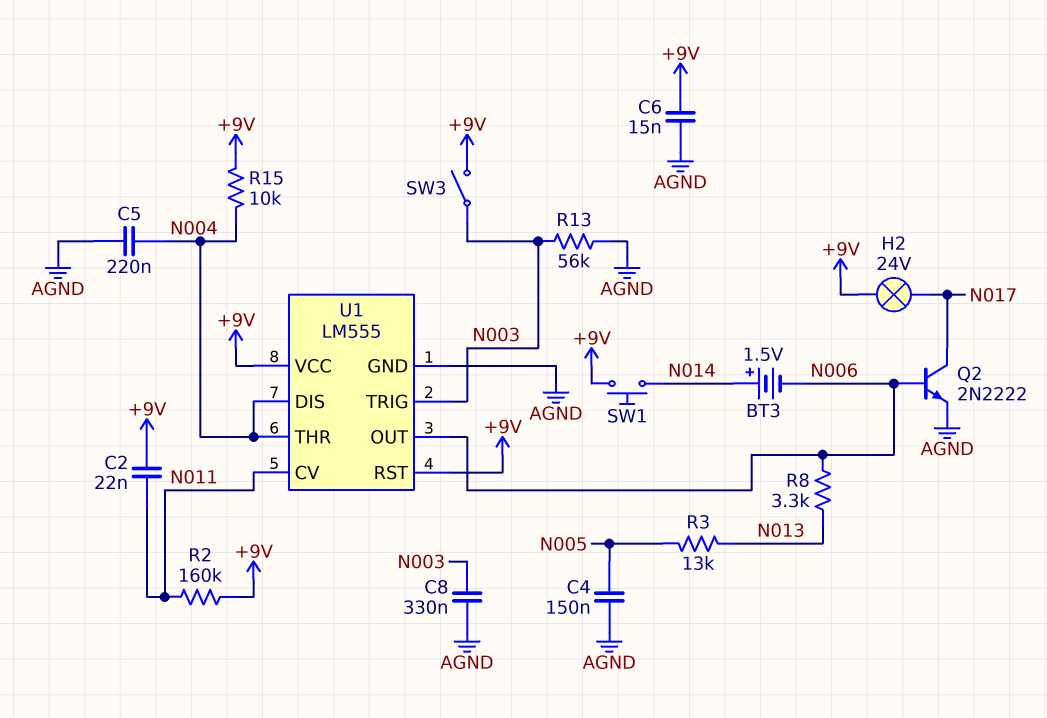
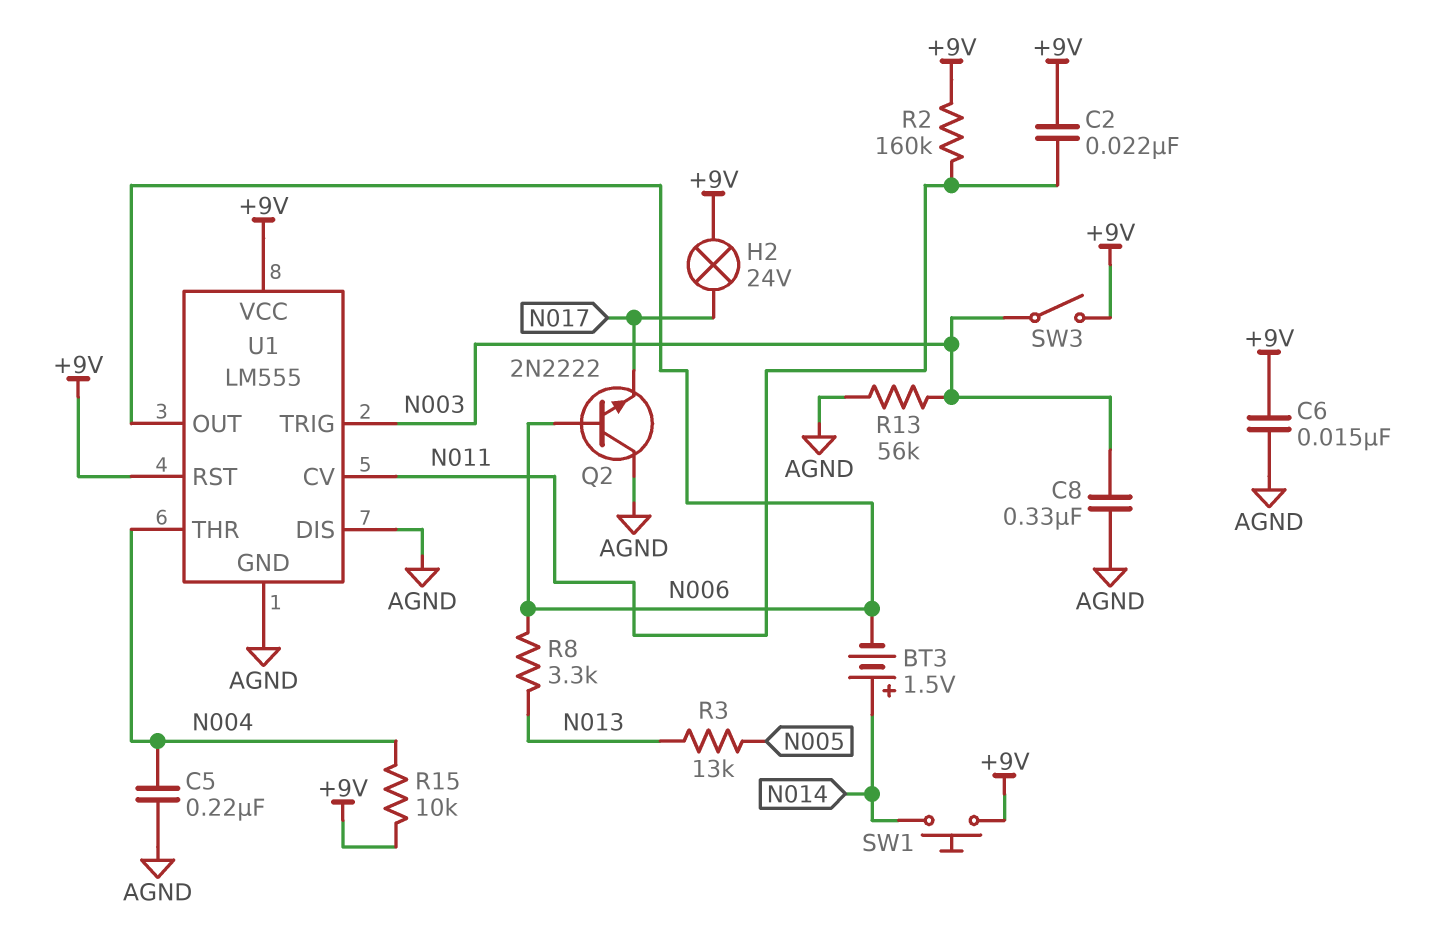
C4: 150nF (AGND, N005) -> none
Q2: NPN 2N2222 (B N006, C N017, E AGND) -> NPN 2N2222 (B N006, C AGND, E N017)
U1 pin DIS: N004 -> AGND

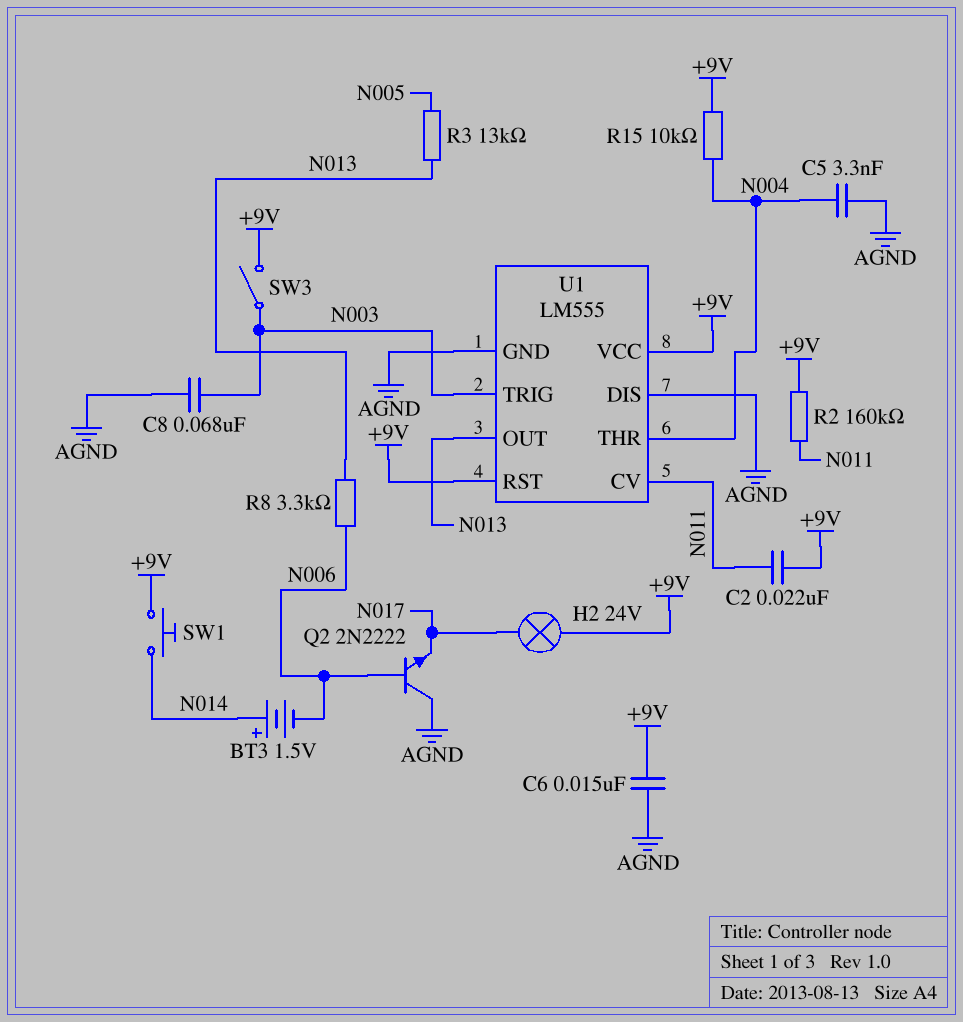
C5: 220nF (AGND, N004) -> 3.3nF (AGND, N004)
C8: 330nF (AGND, N003) -> 68nF (AGND, N003)
R13: 56k (AGND, N003) -> none
U1 pin OUT: N006 -> N013

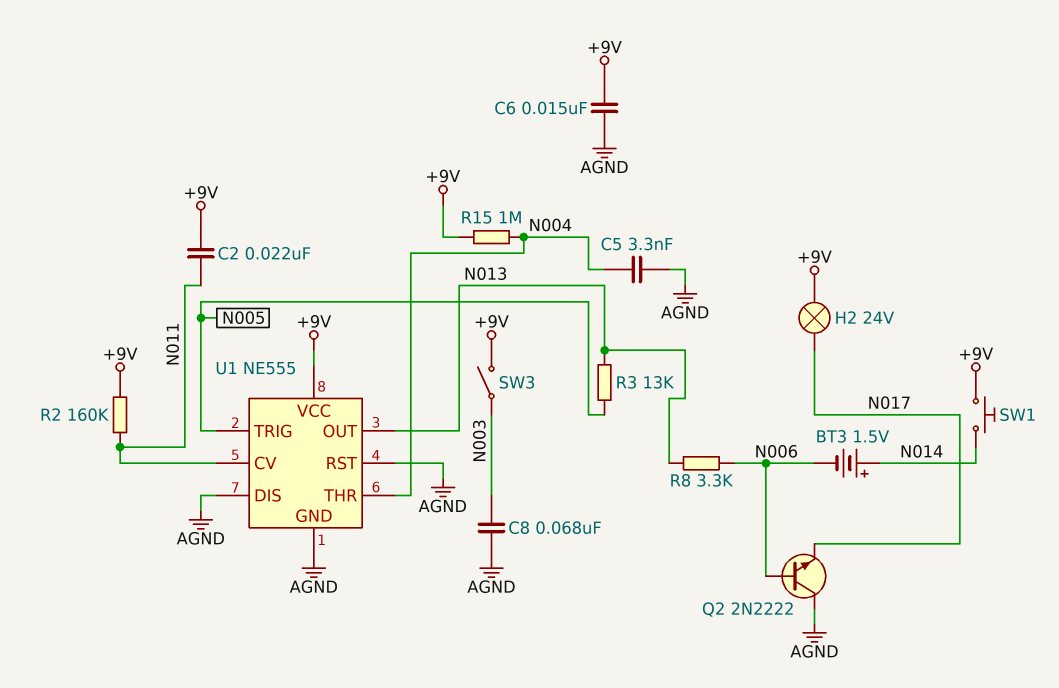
R15: 10k (+9V, N004) -> 1M (+9V, N004)
U1: LM555 -> NE555
U1 pin RST: +9V -> AGND
U1 pin TRIG: N003 -> N005

